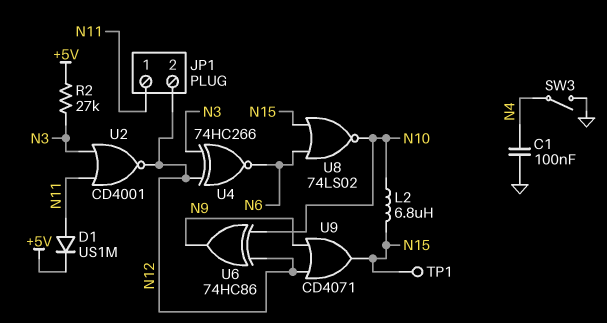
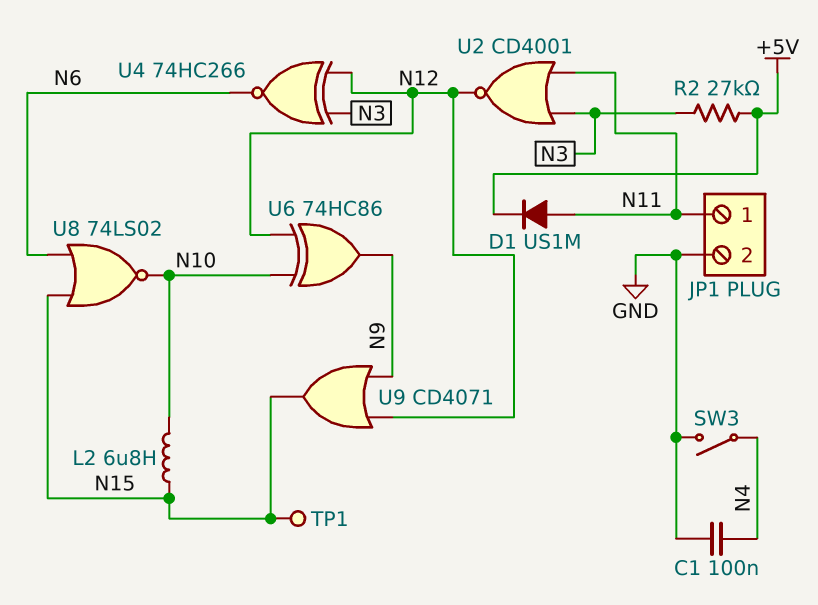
JP1 pin 2: N12 -> GND

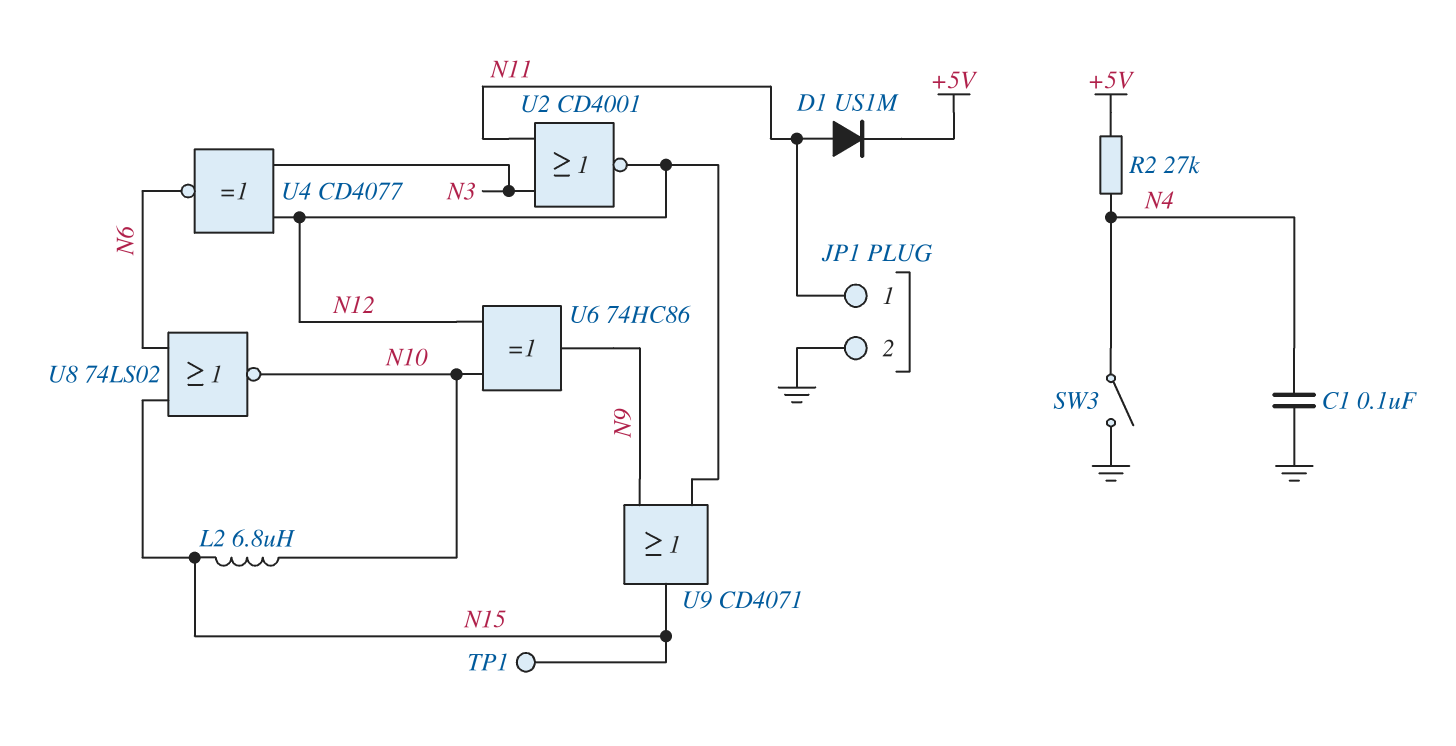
R2: 27k (+5V, N3) -> 27k (+5V, N4)
U4: XNOR 74HC266 (in N3, in N12, out N6) -> XNOR CD4077 (in N3, in N12, out N6)

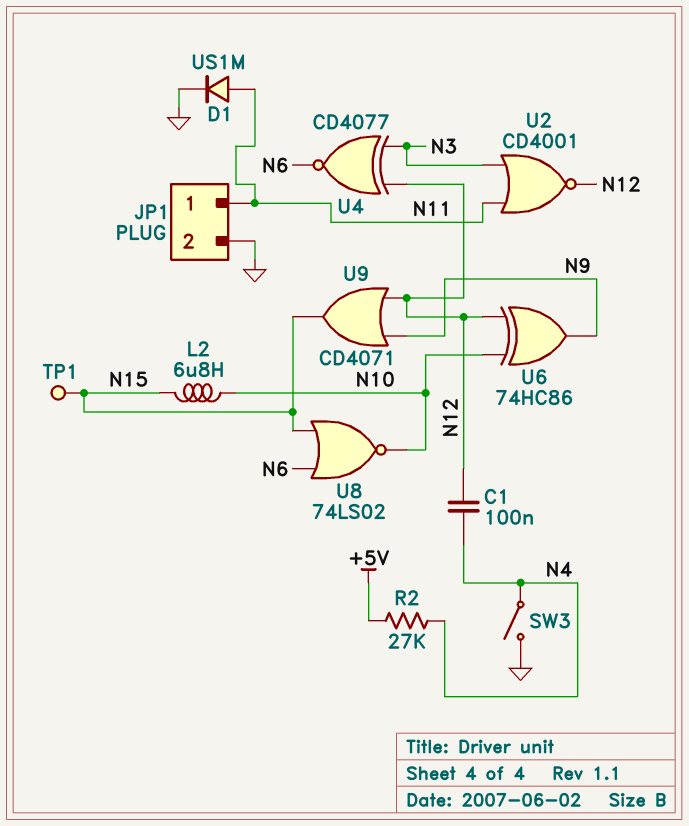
C1: 100nF (GND, N4) -> 100nF (N4, N12)
D1: diode US1M (A N11, K +5V) -> diode US1M (A N11, K GND)

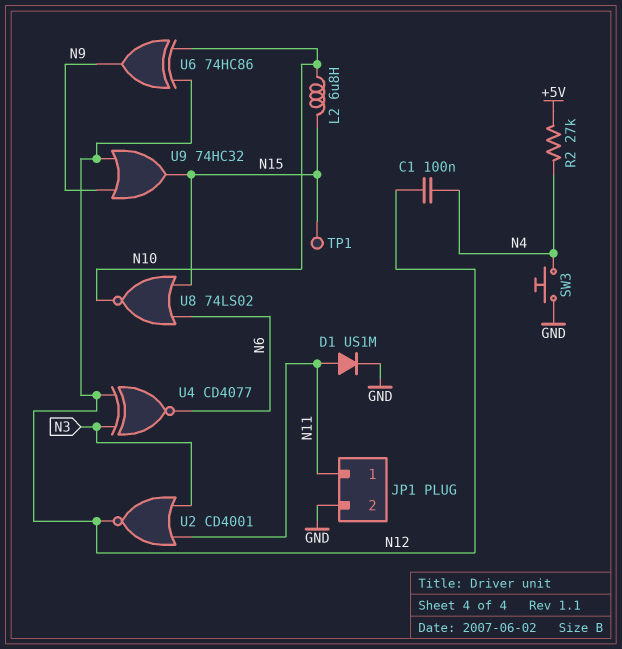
SW3: switch (GND, N4) -> button (GND, N4)
U9: OR CD4071 (in N9, in N12, out N15) -> OR 74HC32 (in N9, in N12, out N15)

